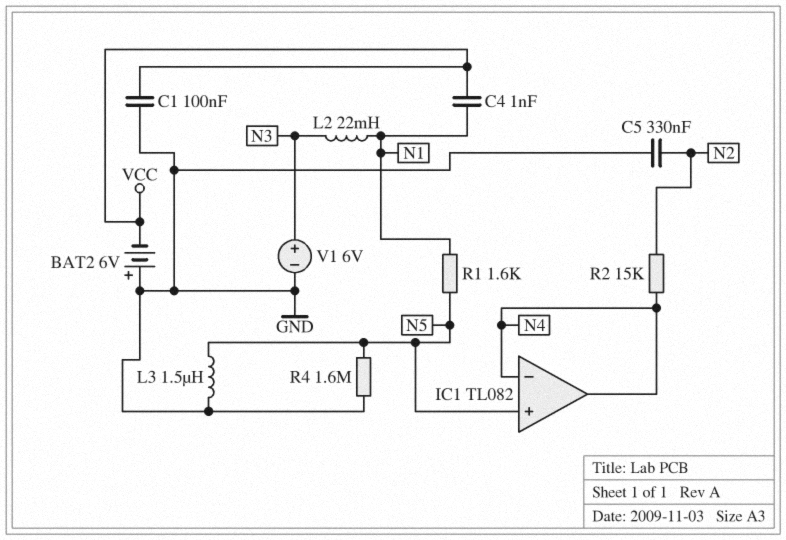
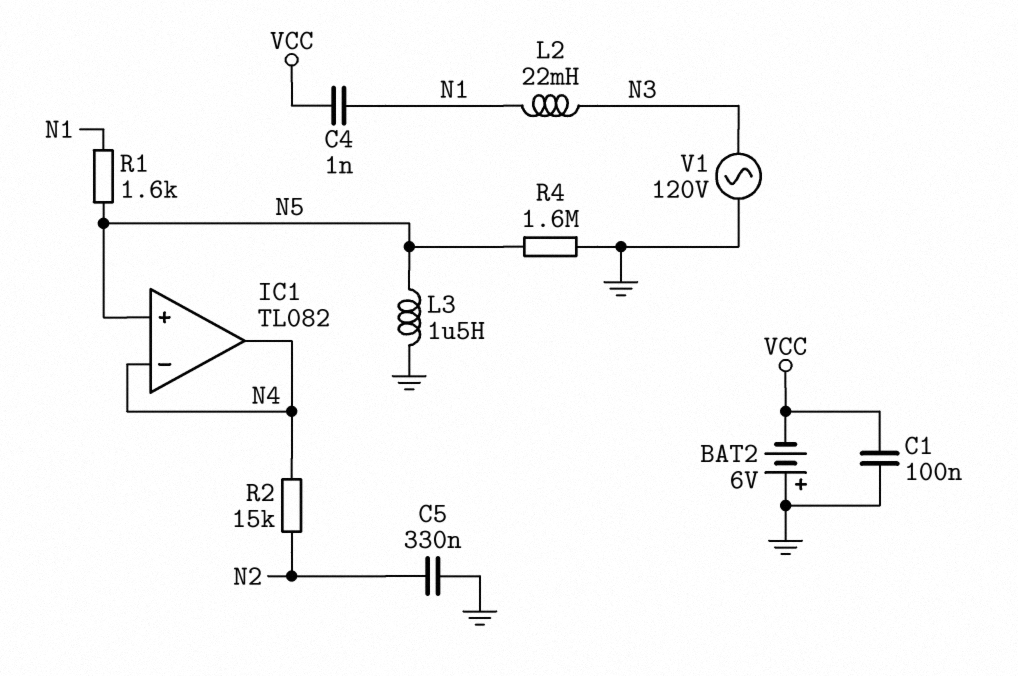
V1: 6V (plus N3, minus GND) -> AC 120V (GND, N3)

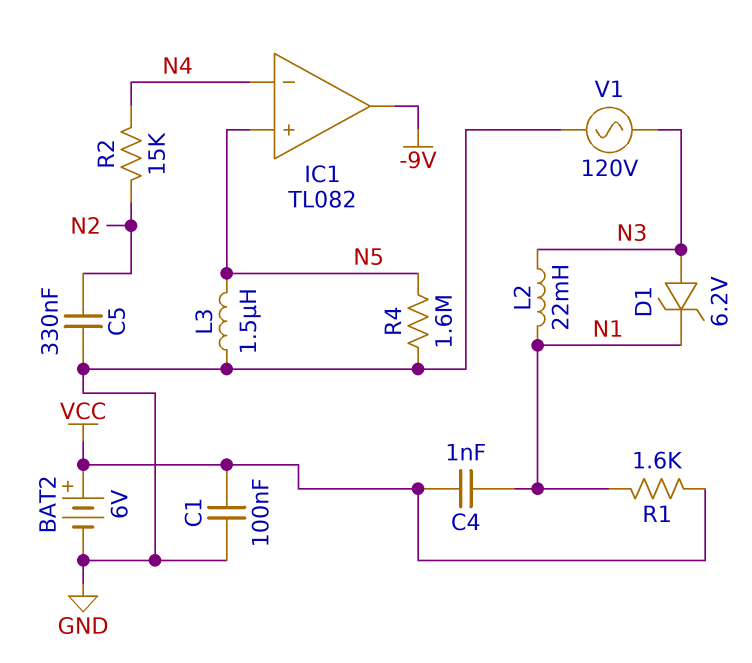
BAT2: 6V (plus GND, minus VCC) -> 6V (plus VCC, minus GND)
D1: none -> zener 6.2V (A N3, K N1)
IC1 pin out: N4 -> -9V
R1: 1.6k (N1, N5) -> 1.6k (N1, VCC)

